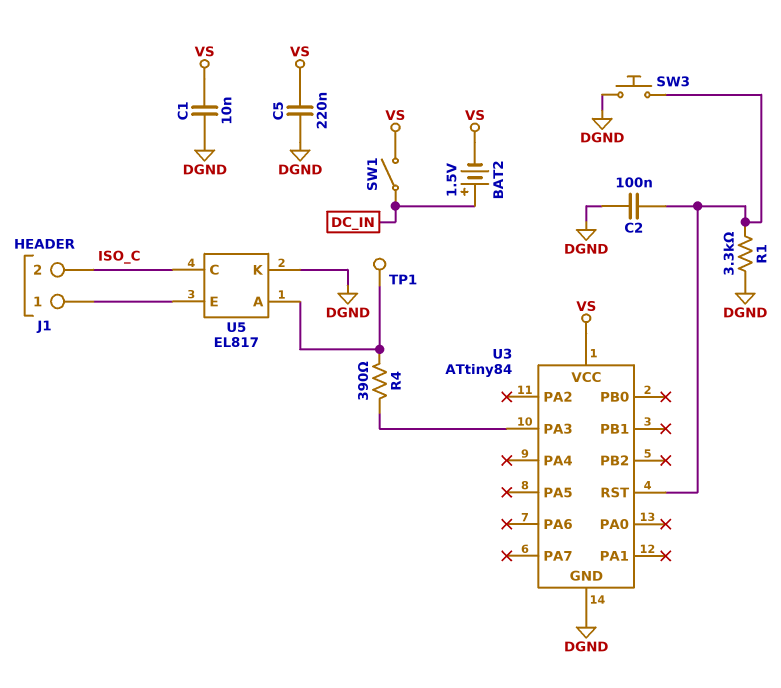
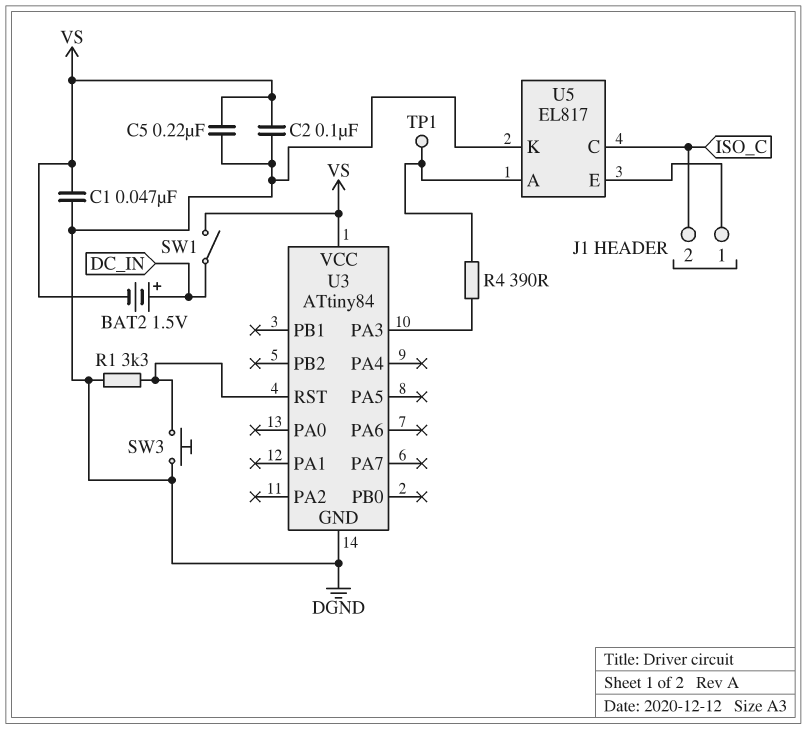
C1: 10nF (DGND, VS) -> 47nF (DGND, VS)
C2: 100nF (DGND, U3/RST) -> 100nF (DGND, VS)

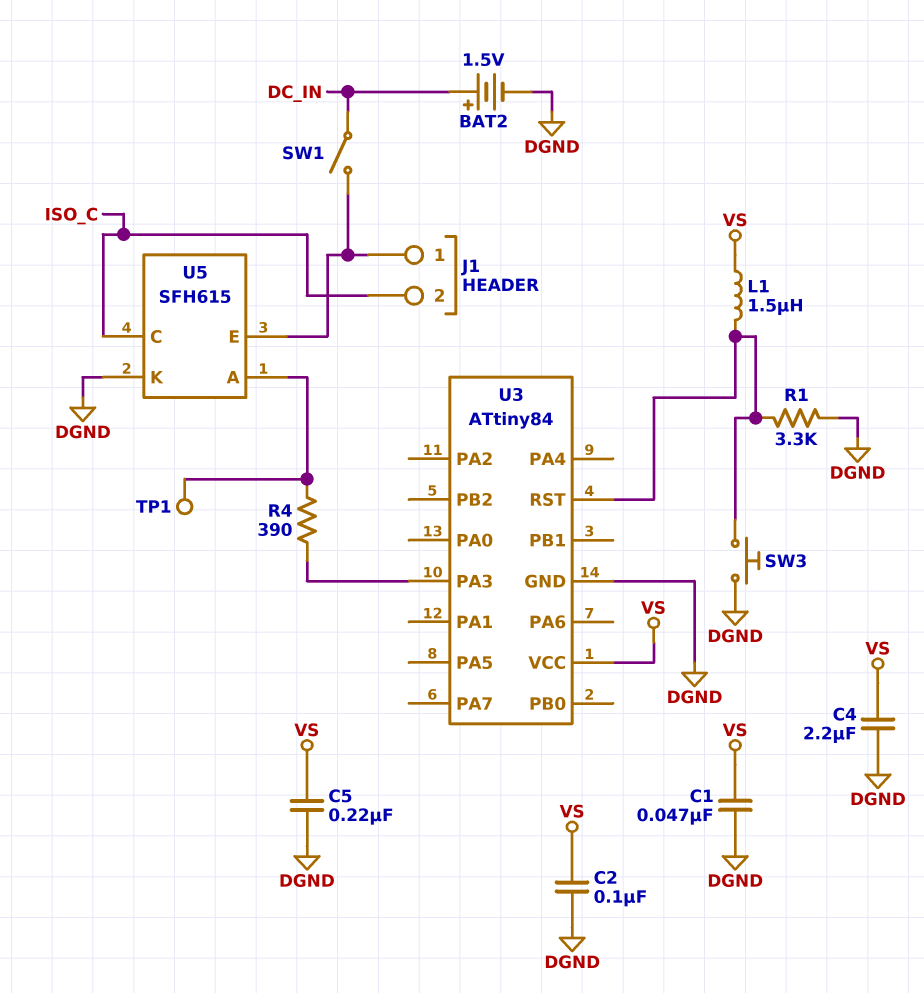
BAT2: 1.5V (plus DC_IN, minus VS) -> 1.5V (plus DC_IN, minus DGND)
C4: none -> 2.2uF (DGND, VS)
L1: none -> 1.5uH (U3/RST, VS)
SW1: switch (DC_IN, VS) -> switch (DC_IN, J1/1)
U5: EL817 -> SFH615

